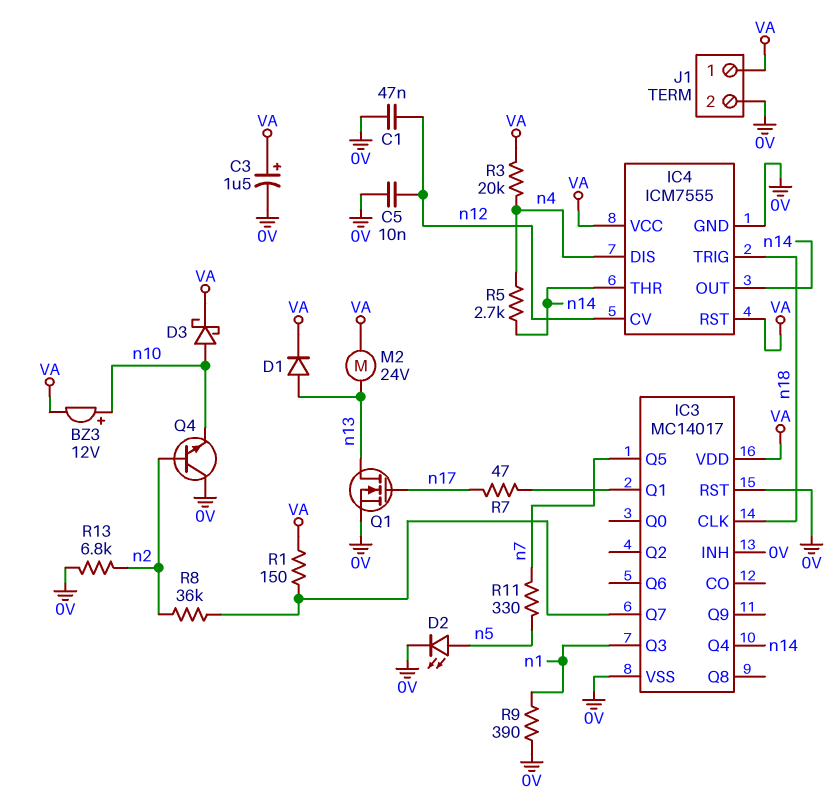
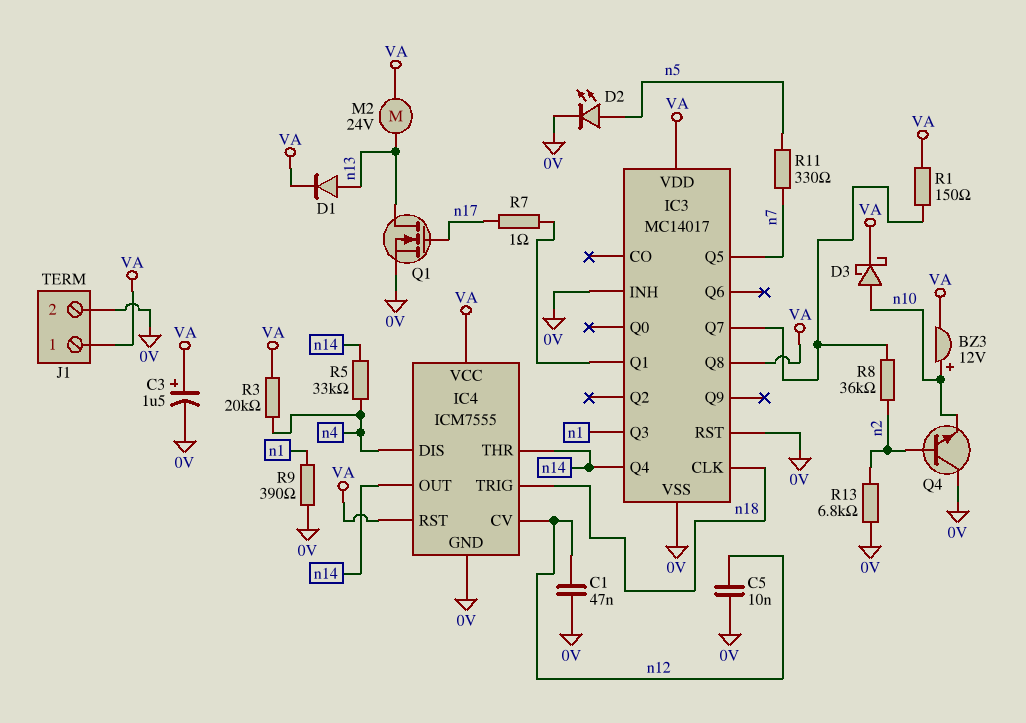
IC3 pin Q8: none -> VA
R5: 2.7k (n4, n14) -> 33k (n4, n14)
R7: 47 (IC3/Q1, n17) -> 1 (IC3/Q1, n17)

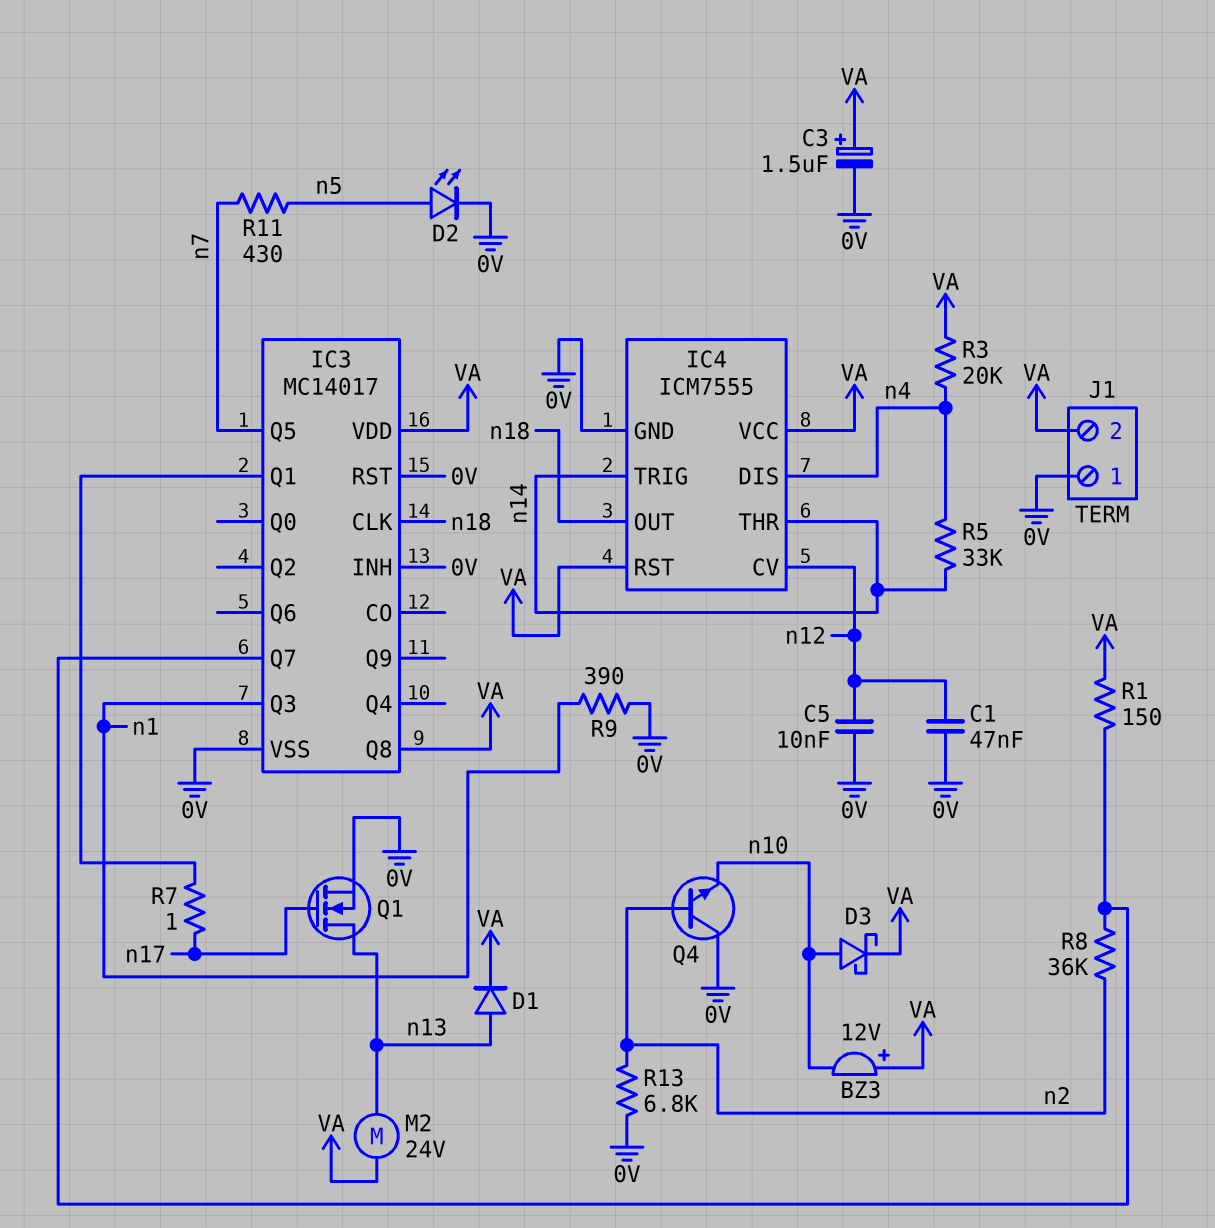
BZ3: buzzer 12V (plus n10, minus VA) -> buzzer 12V (plus VA, minus n10)
IC3 pin Q4: n14 -> none
IC4 pin OUT: n14 -> n18
IC4 pin TRIG: n18 -> n14
J1 pin 1: VA -> 0V
J1 pin 2: 0V -> VA
R11: 330 (n5, n7) -> 430 (n5, n7)

